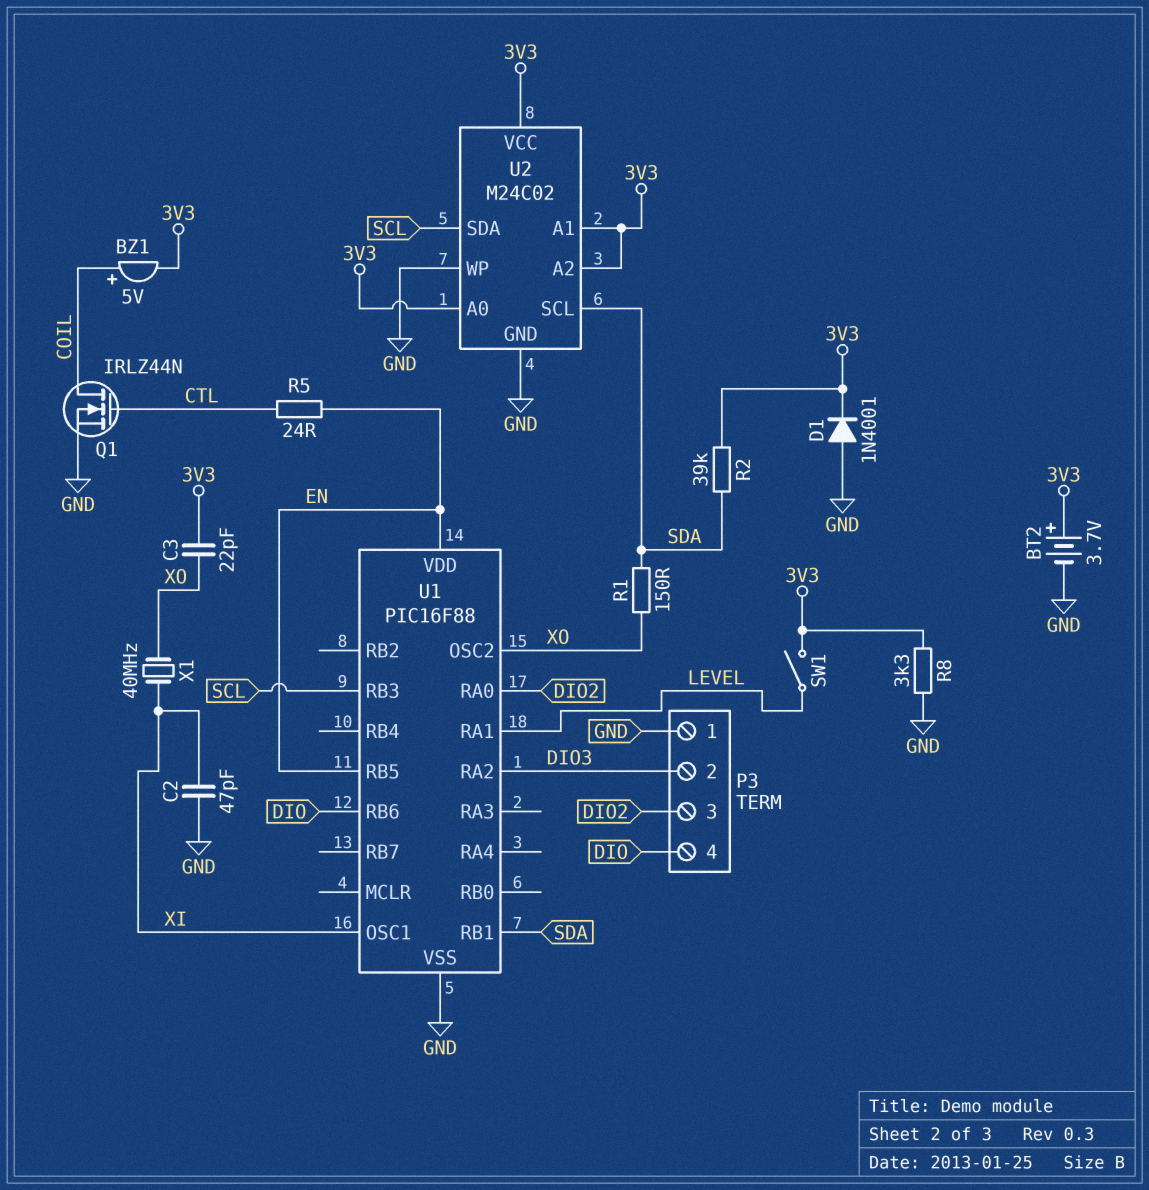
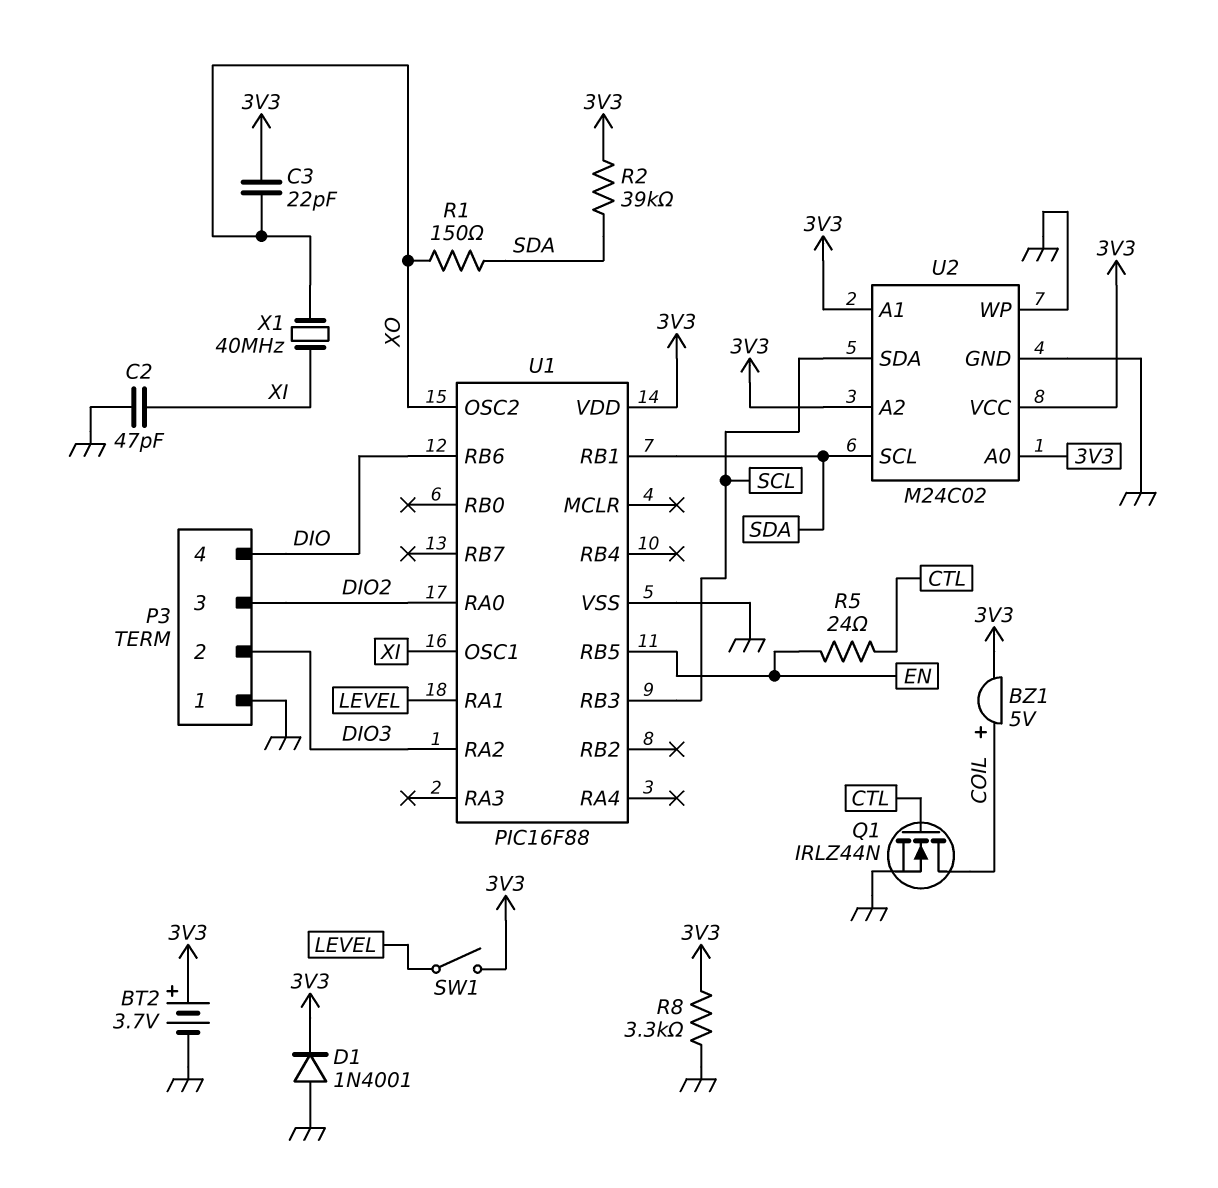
U1 pin VDD: EN -> 3V3

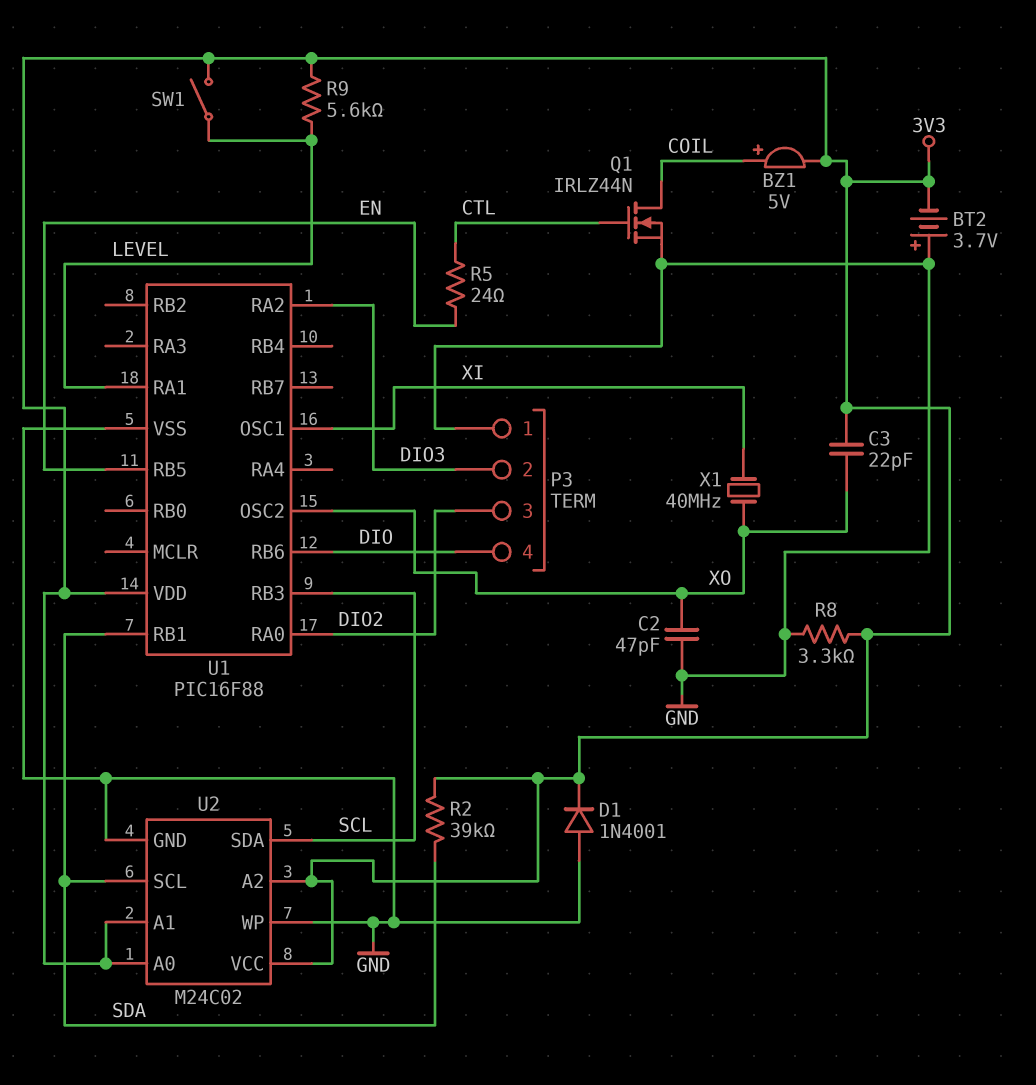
BT2: 3.7V (plus 3V3, minus GND) -> 3.7V (plus GND, minus 3V3)
C2: 47pF (GND, XI) -> 47pF (GND, XO)
R1: 150 (SDA, XO) -> none
R9: none -> 5.6k (3V3, LEVEL)

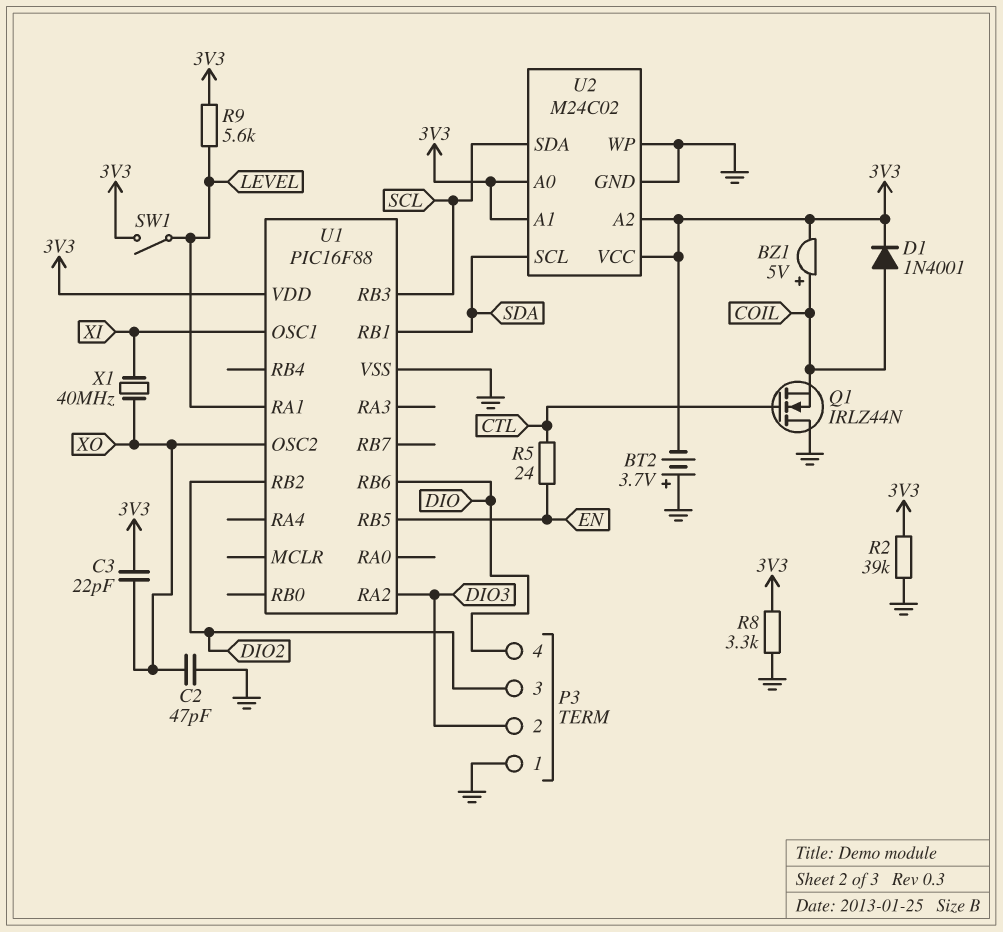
D1: diode 1N4001 (A GND, K 3V3) -> diode 1N4001 (A COIL, K 3V3)
Q1: NMOS IRLZ44N (G CTL, D COIL, S GND) -> NMOS IRLZ44N (G CTL, D GND, S COIL)
R2: 39k (3V3, SDA) -> 39k (3V3, GND)
U1 pin RA0: DIO2 -> none
U1 pin RB2: none -> DIO2

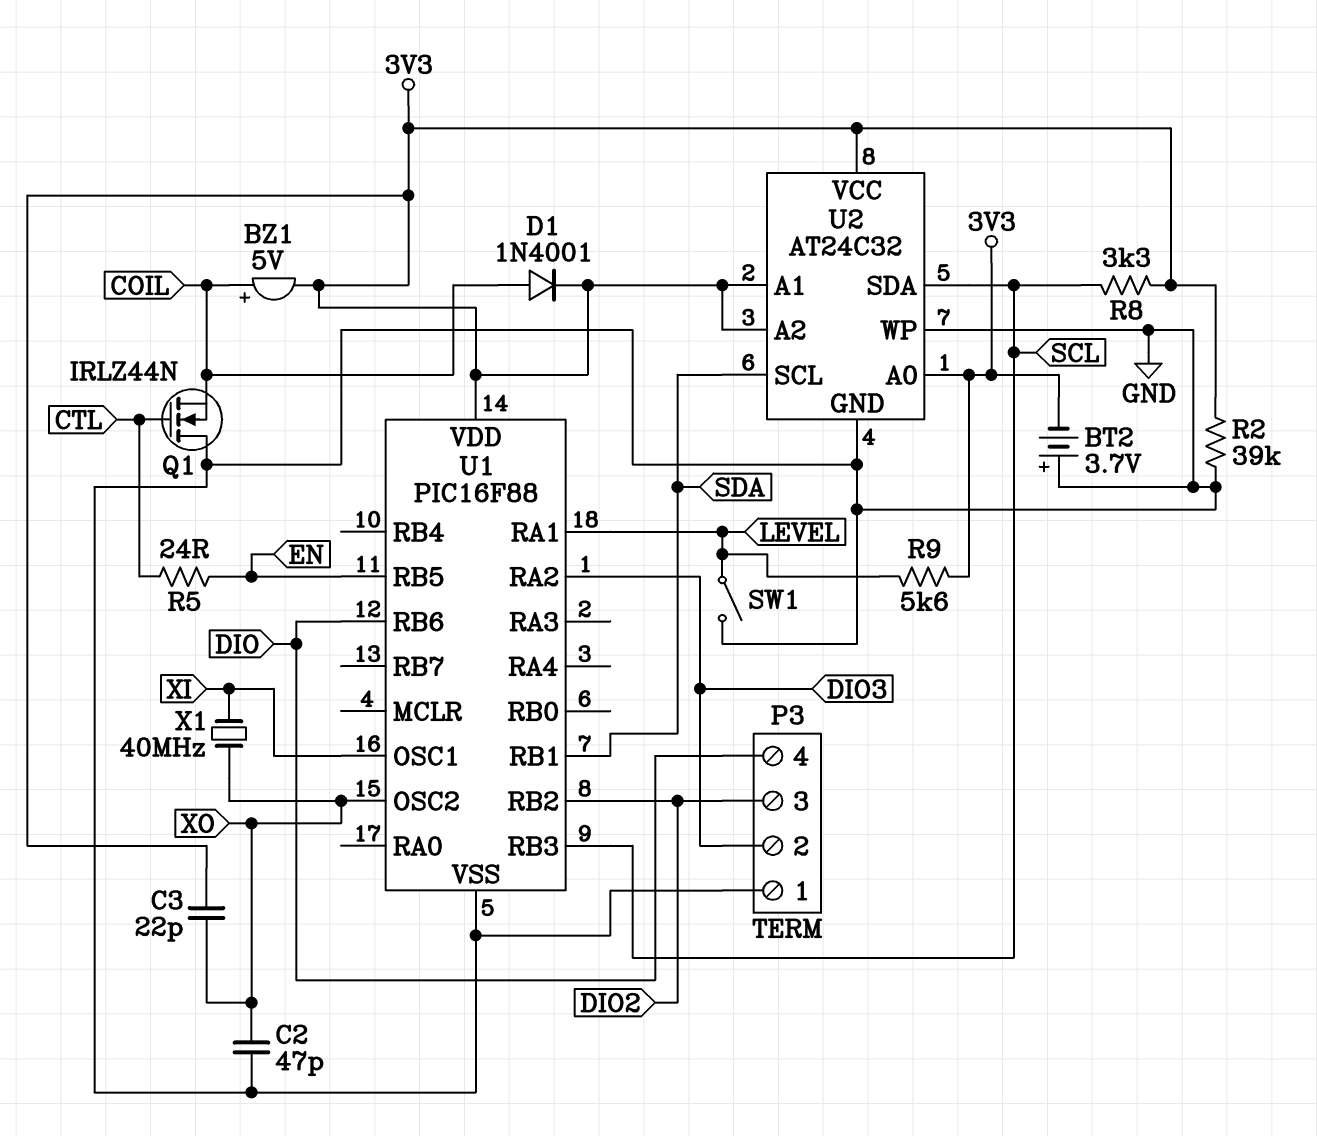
R8: 3.3k (3V3, GND) -> 3.3k (3V3, SCL)
SW1: switch (3V3, LEVEL) -> switch (GND, LEVEL)
U2: M24C02 -> AT24C32

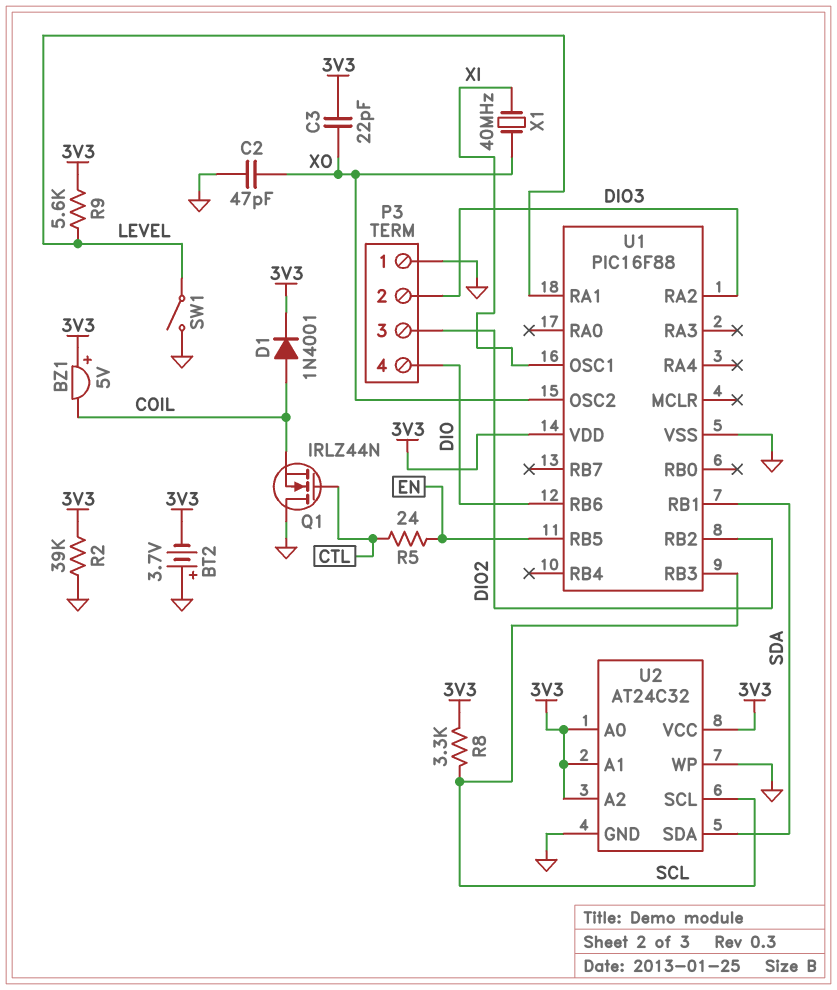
BZ1: buzzer 5V (plus COIL, minus 3V3) -> buzzer 5V (plus 3V3, minus COIL)
U2 pin SCL: SDA -> SCL
U2 pin SDA: SCL -> SDA

